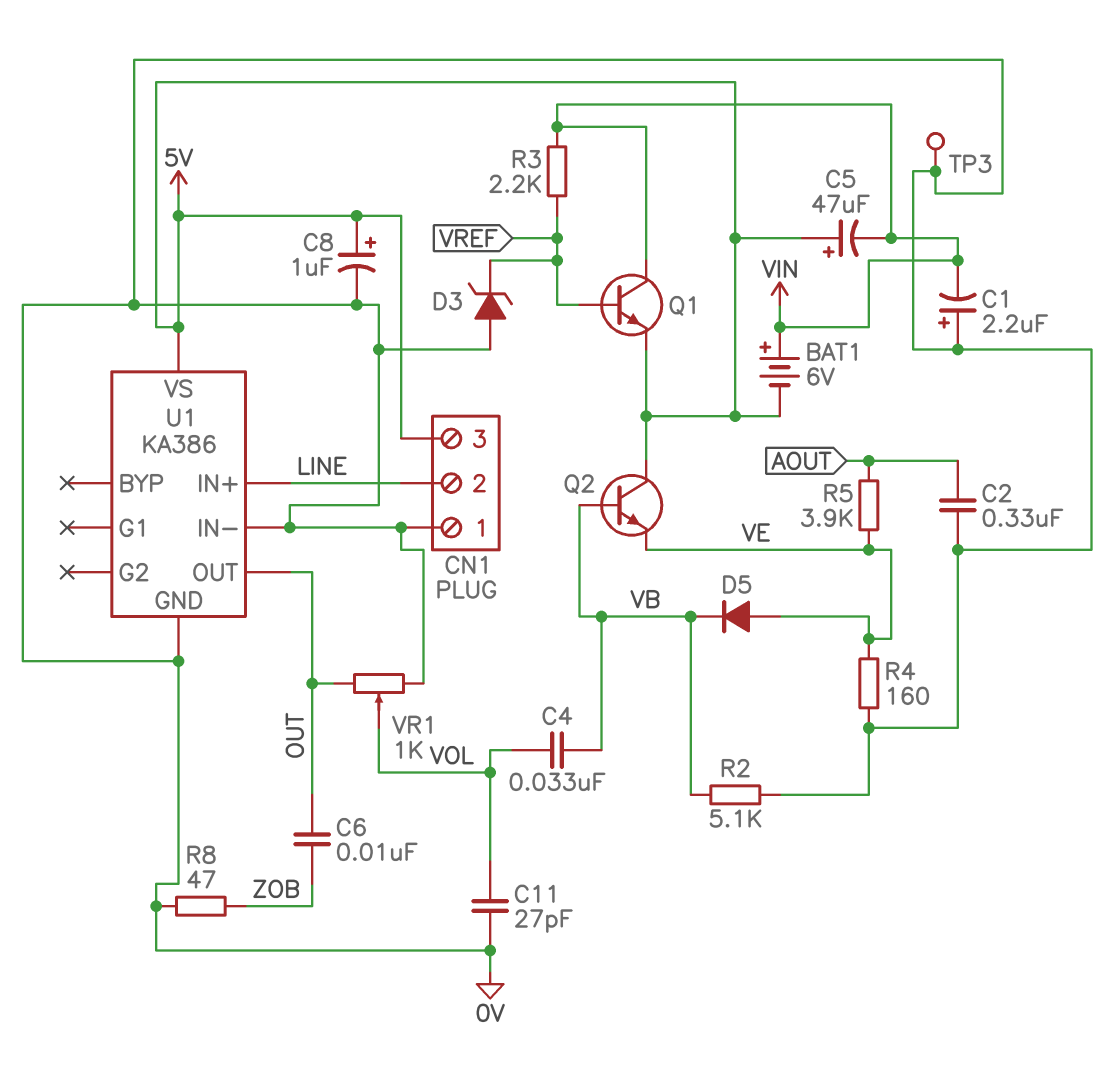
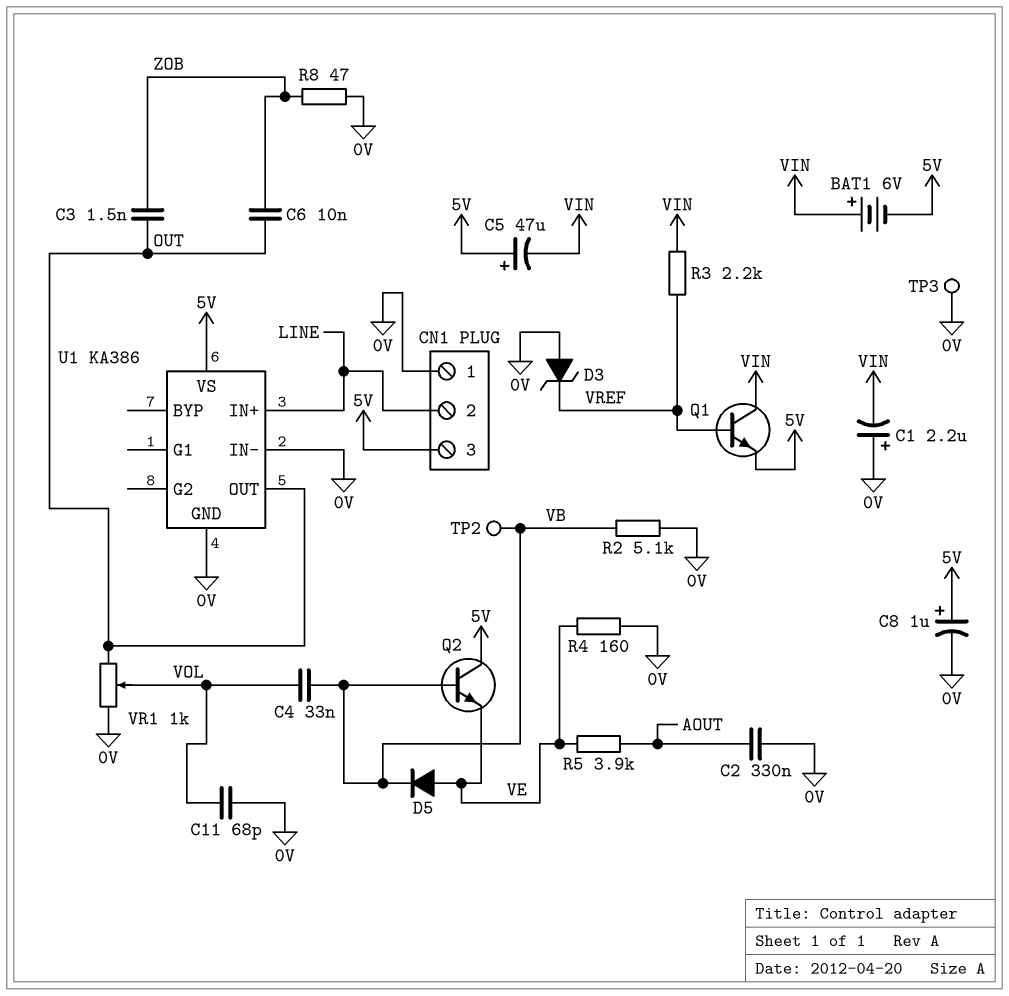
C3: none -> 1.5nF (OUT, ZOB)
C11: 27pF (0V, VOL) -> 68pF (0V, VOL)
TP2: none -> test point (VB)

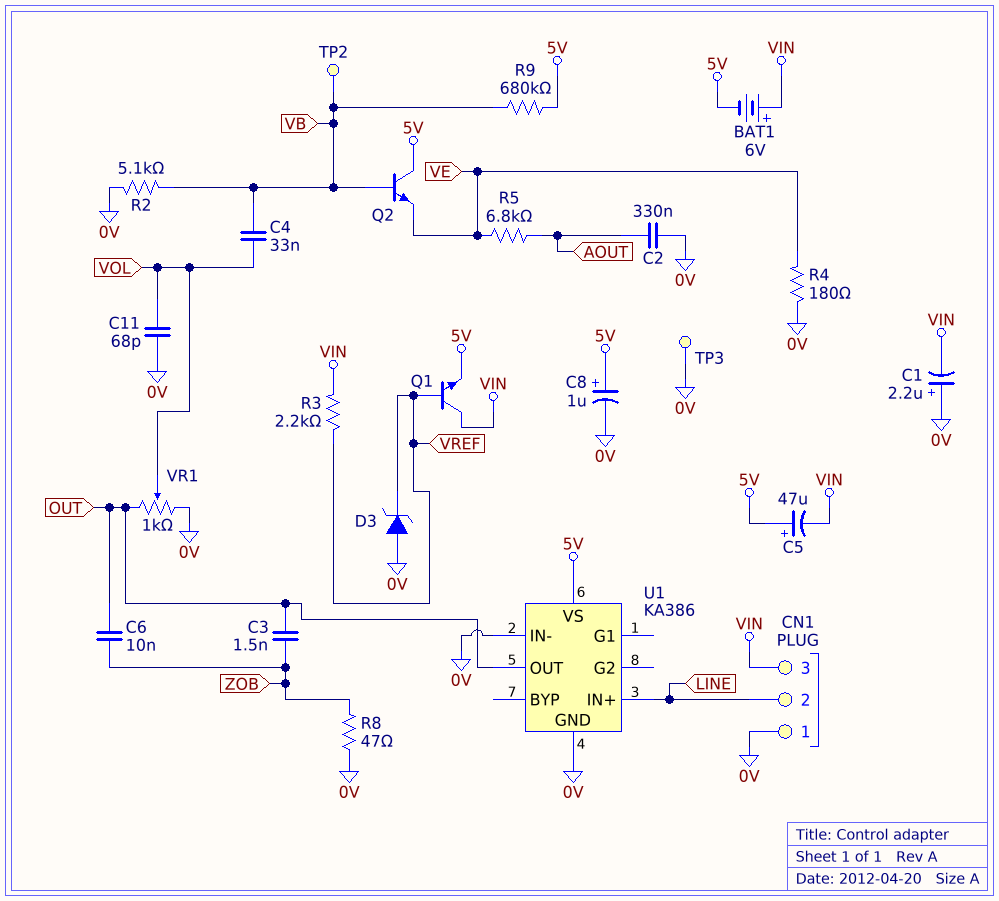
CN1 pin 3: 5V -> VIN
D5: diode (A VE, K VB) -> none
R4: 160 (0V, VE) -> 180 (0V, VE)
R5: 3.9k (AOUT, VE) -> 6.8k (AOUT, VE)
R9: none -> 680k (5V, VB)

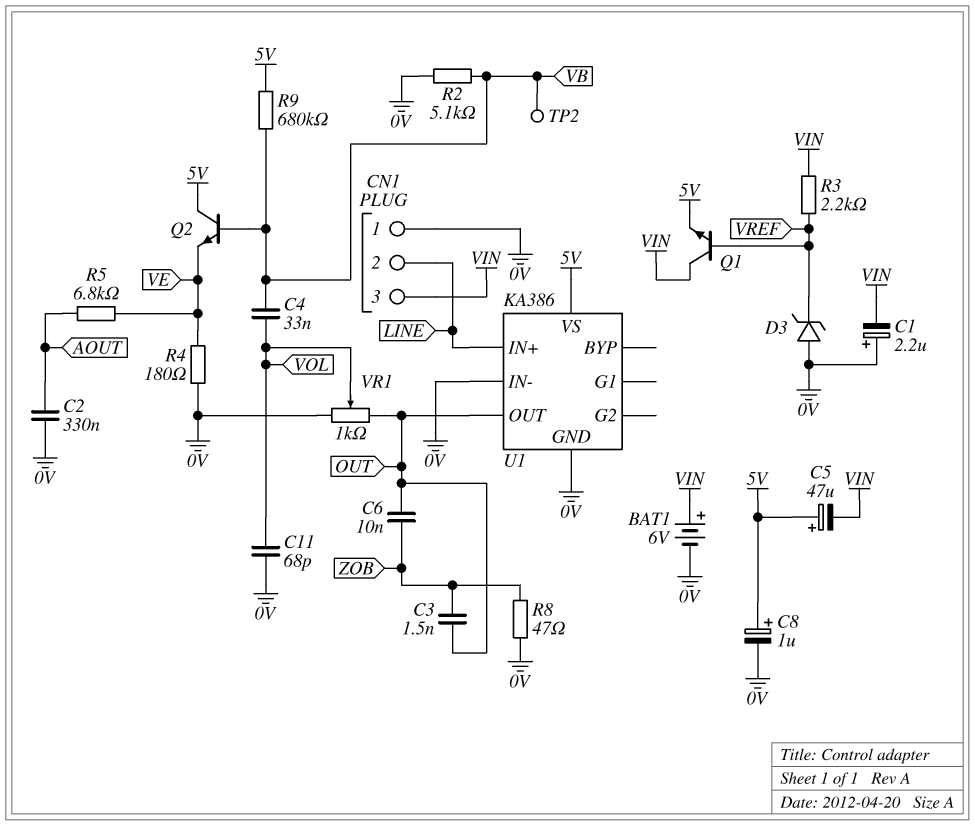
BAT1: 6V (plus VIN, minus 5V) -> 6V (plus VIN, minus 0V)
TP3: test point (0V) -> none

